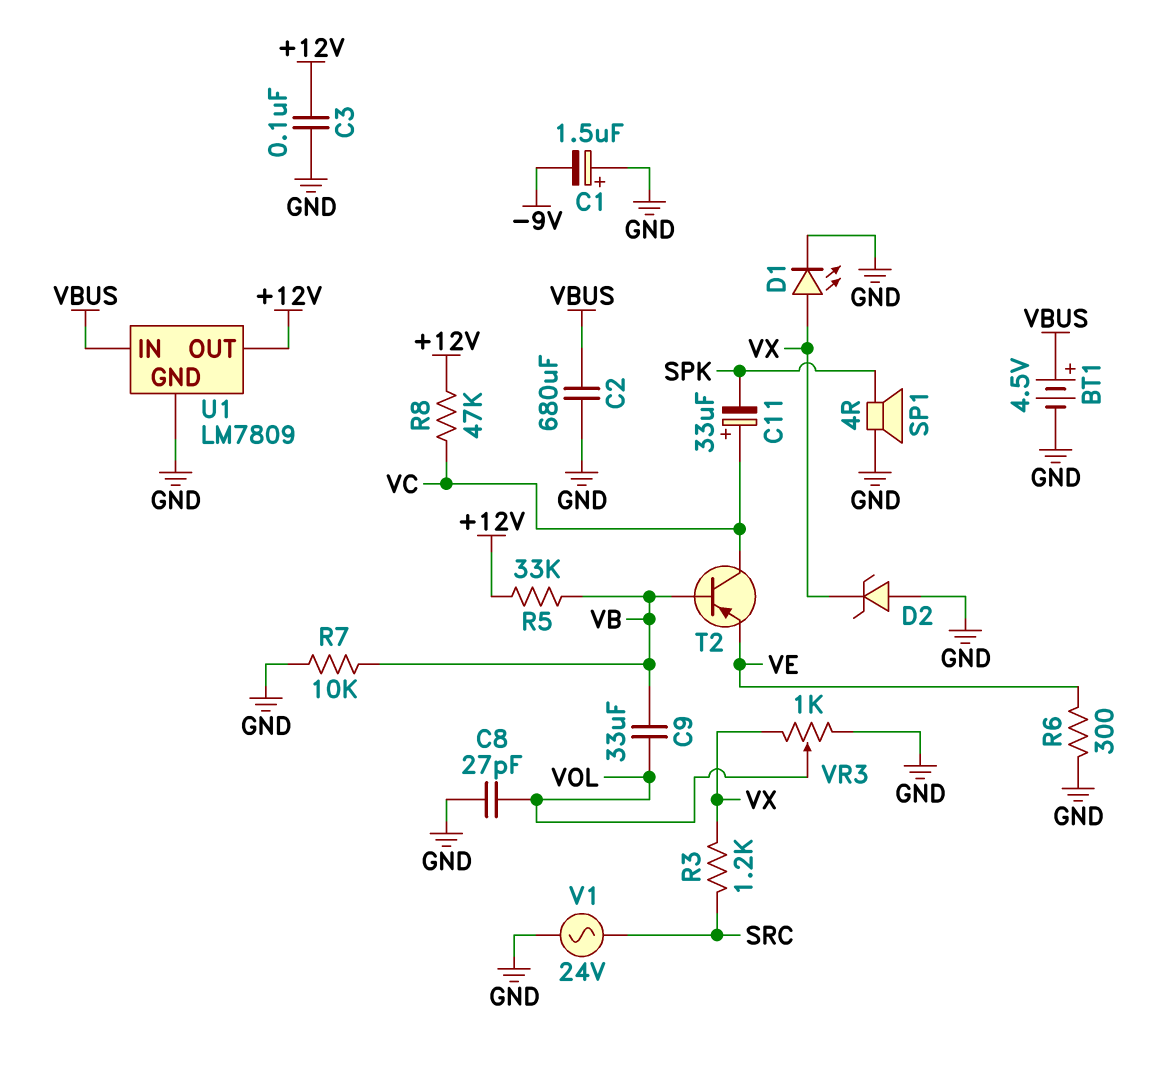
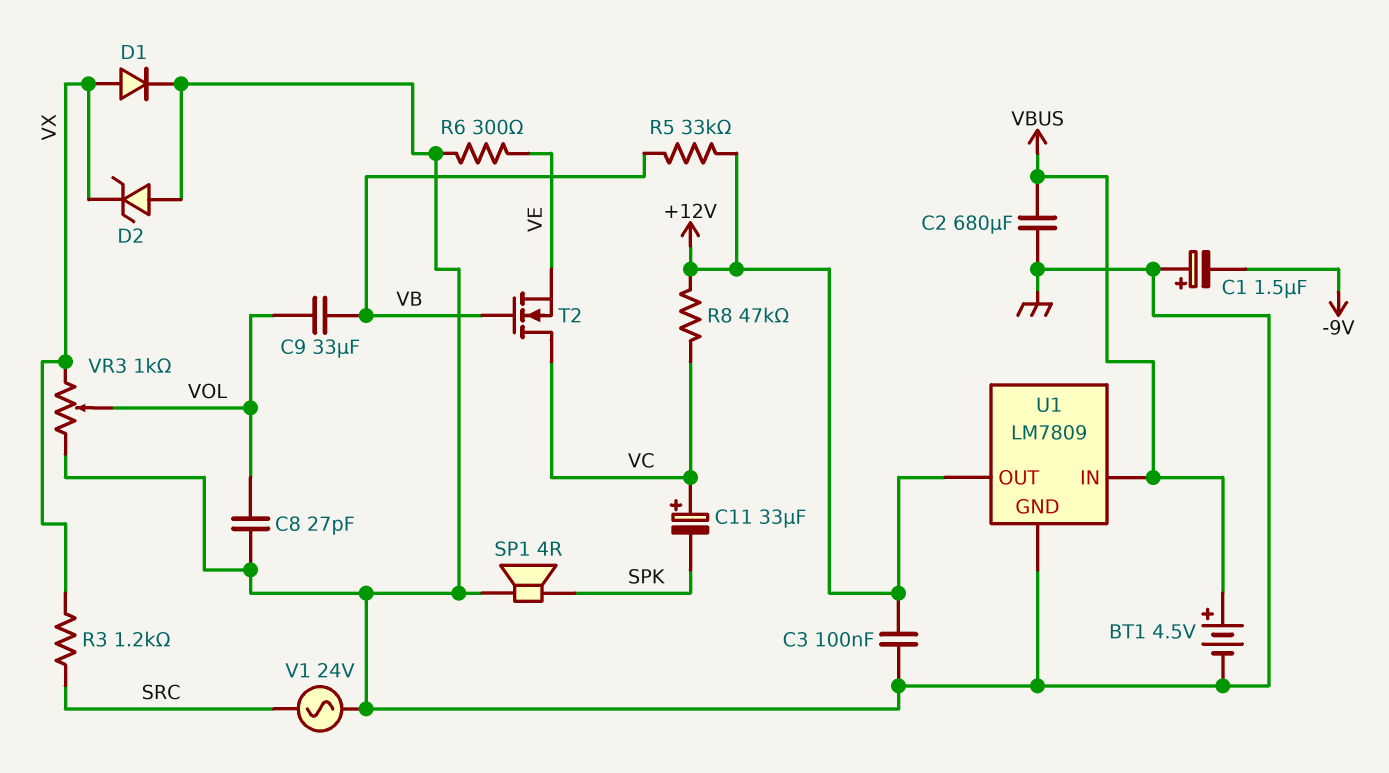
D1: LED (A VX, K GND) -> diode (A VX, K GND)
R7: 10k (GND, VB) -> none
T2: PNP (B VB, C VC, E VE) -> NMOS (G VB, D VC, S VE)

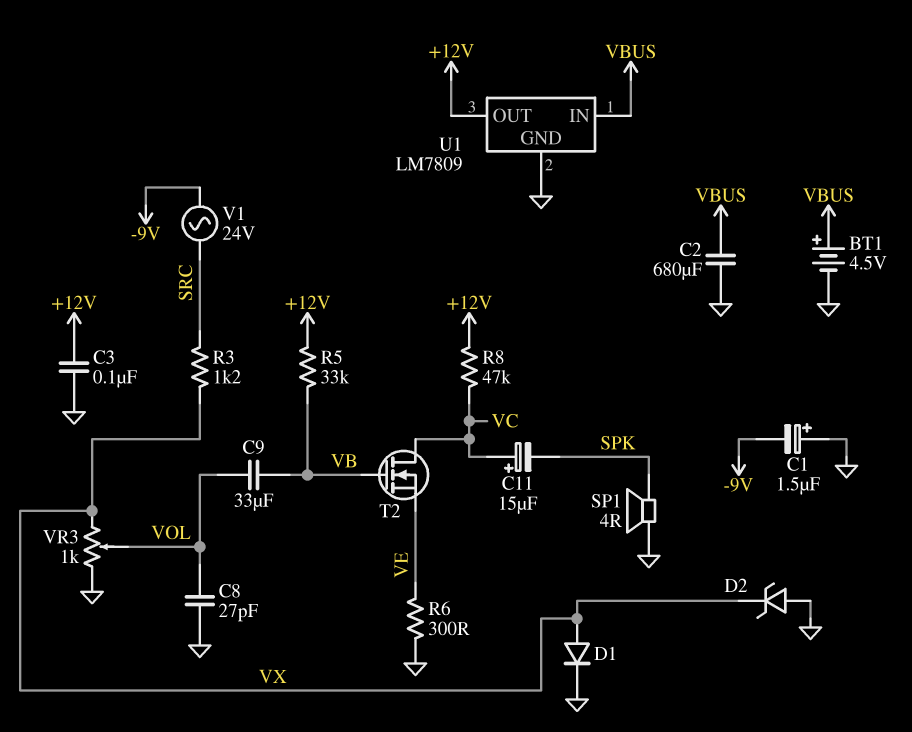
C11: 33uF (plus VC, minus SPK) -> 15uF (plus VC, minus SPK)
V1: AC 24V (GND, SRC) -> AC 24V (-9V, SRC)

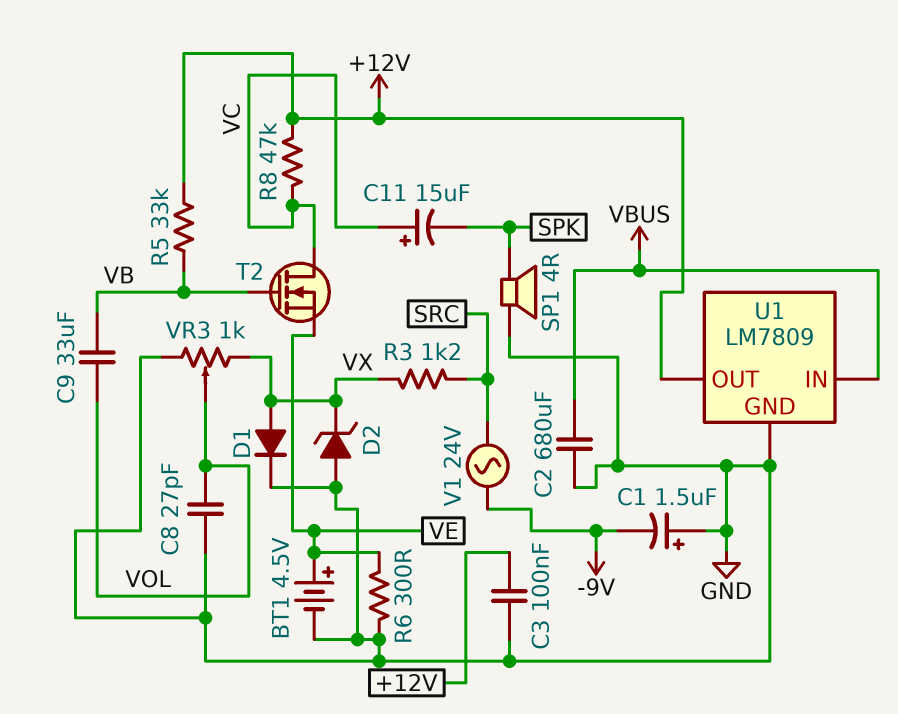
BT1: 4.5V (plus VBUS, minus GND) -> 4.5V (plus VE, minus GND)

